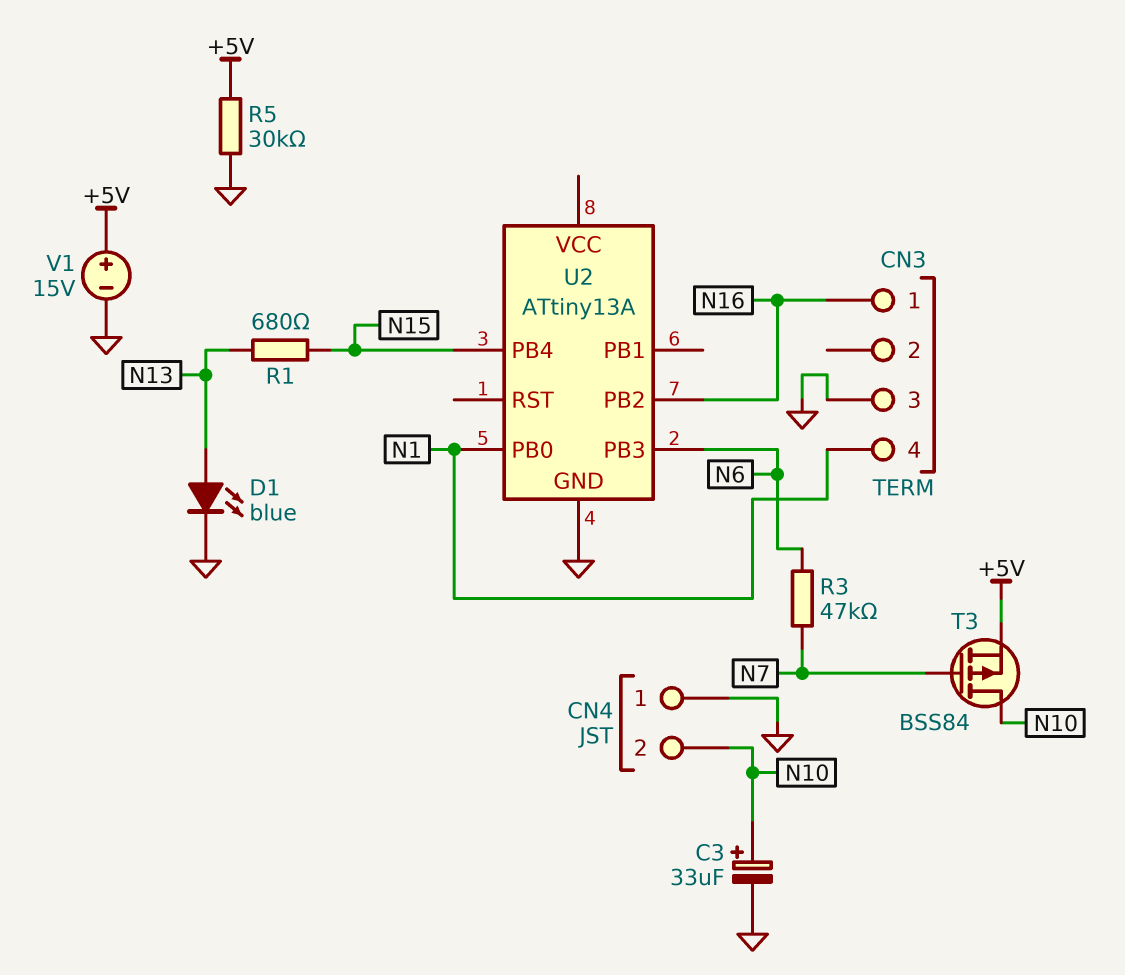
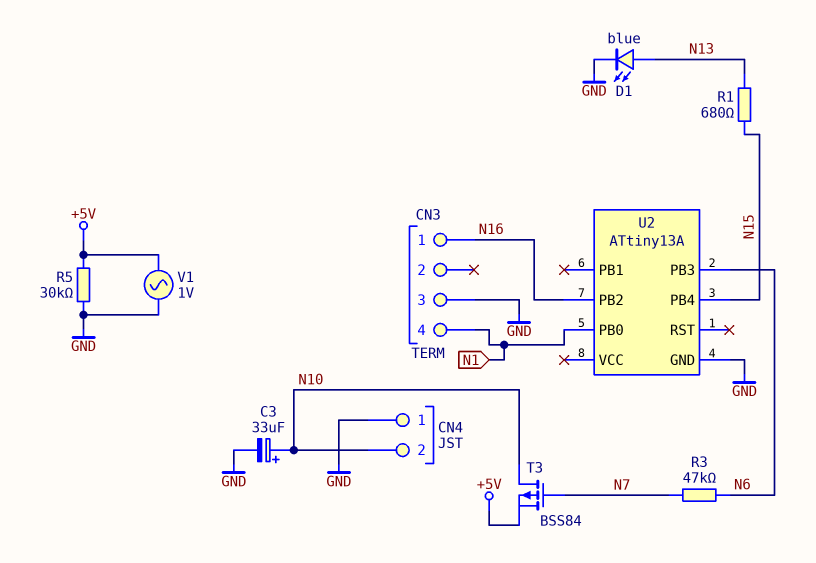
V1: 15V (plus +5V, minus GND) -> AC 1V (+5V, GND)

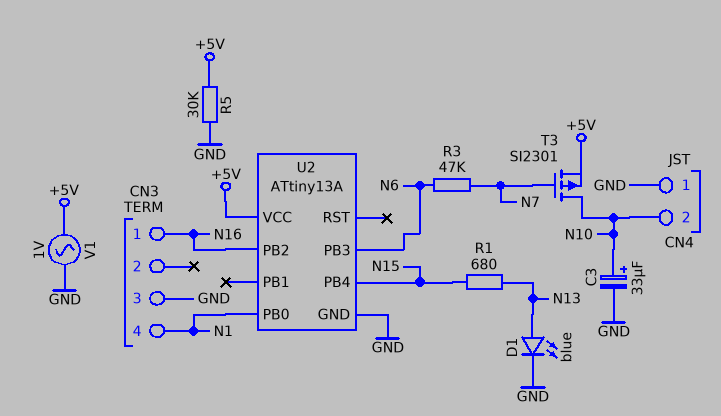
T3: PMOS BSS84 (G N7, D N10, S +5V) -> PMOS SI2301 (G N7, D N10, S +5V)
U2 pin VCC: none -> +5V

